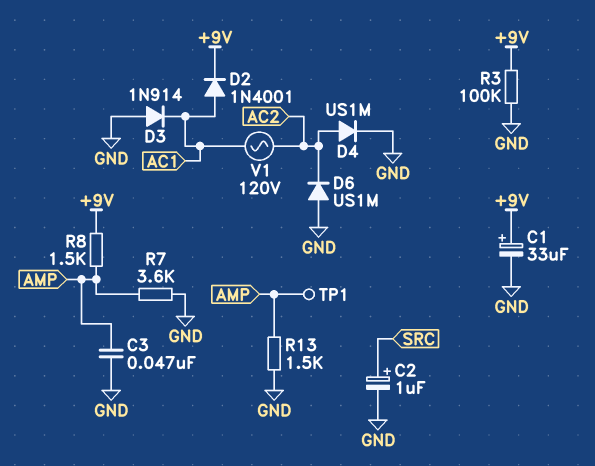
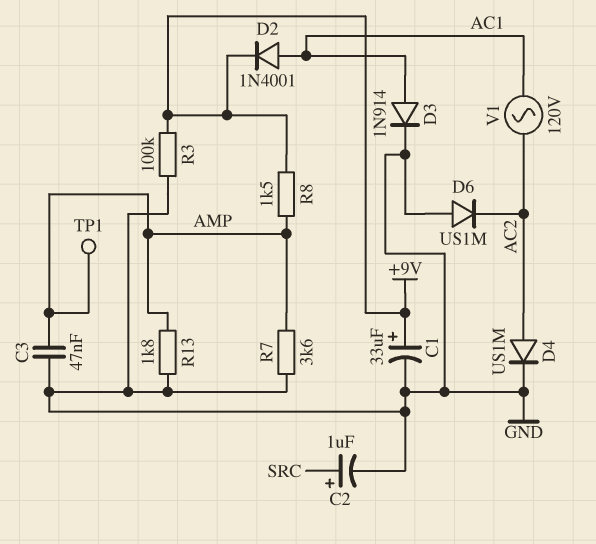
D3: diode 1N914 (A GND, K AC1) -> diode 1N914 (A AC1, K GND)
R13: 1.5k (AMP, GND) -> 1.8k (AMP, GND)

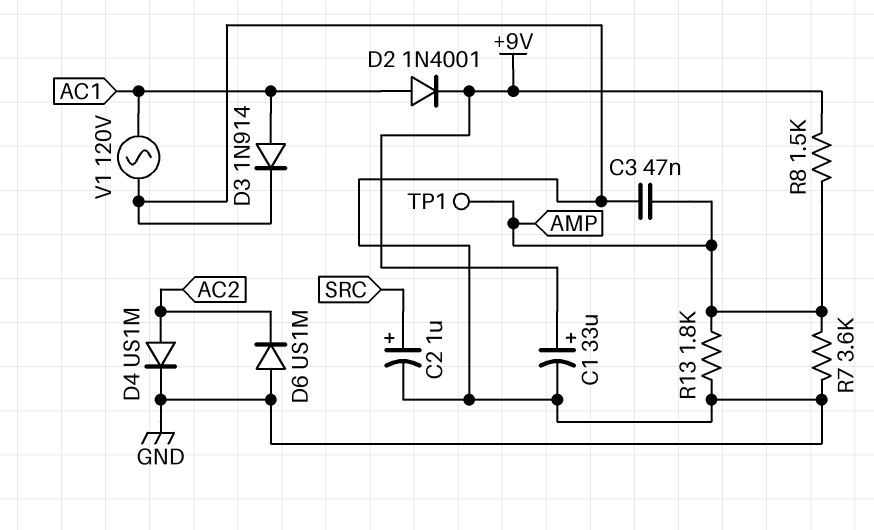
R3: 100k (+9V, GND) -> none
V1: AC 120V (AC1, AC2) -> AC 120V (AC1, GND)

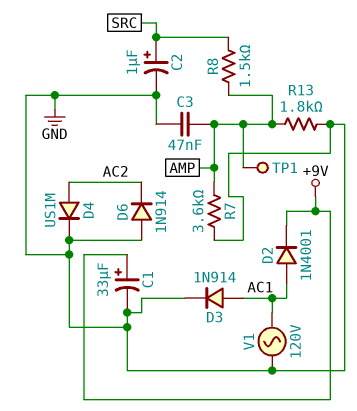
D6: diode US1M (A GND, K AC2) -> diode 1N914 (A GND, K AC2)
R8: 1.5k (+9V, AMP) -> 1.5k (AMP, SRC)

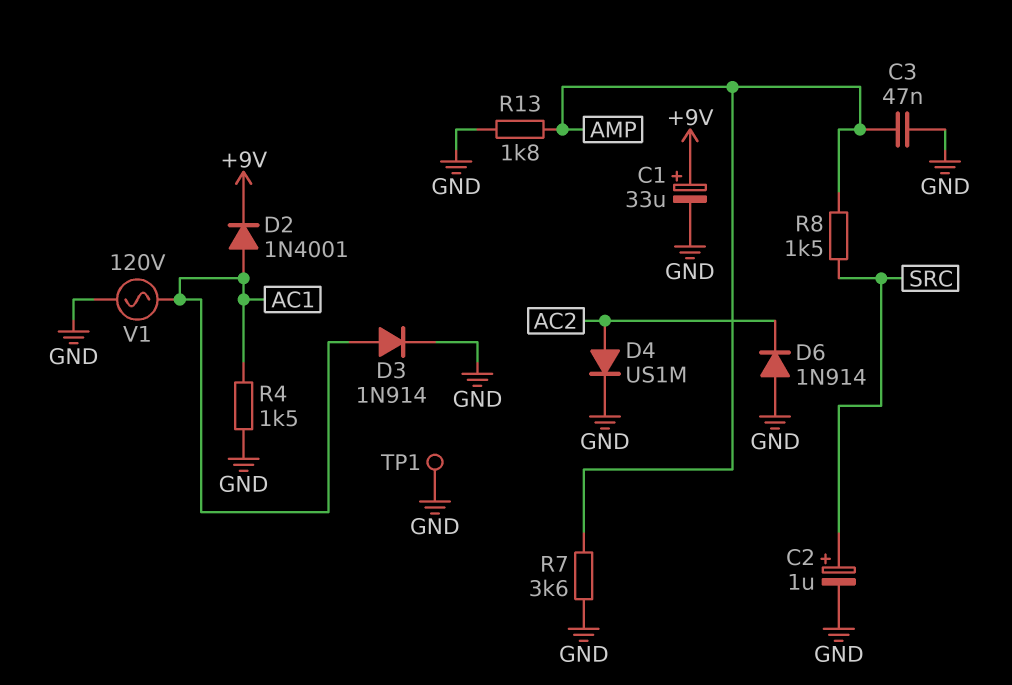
R4: none -> 1.5k (AC1, GND)
TP1: test point (AMP) -> test point (GND)

